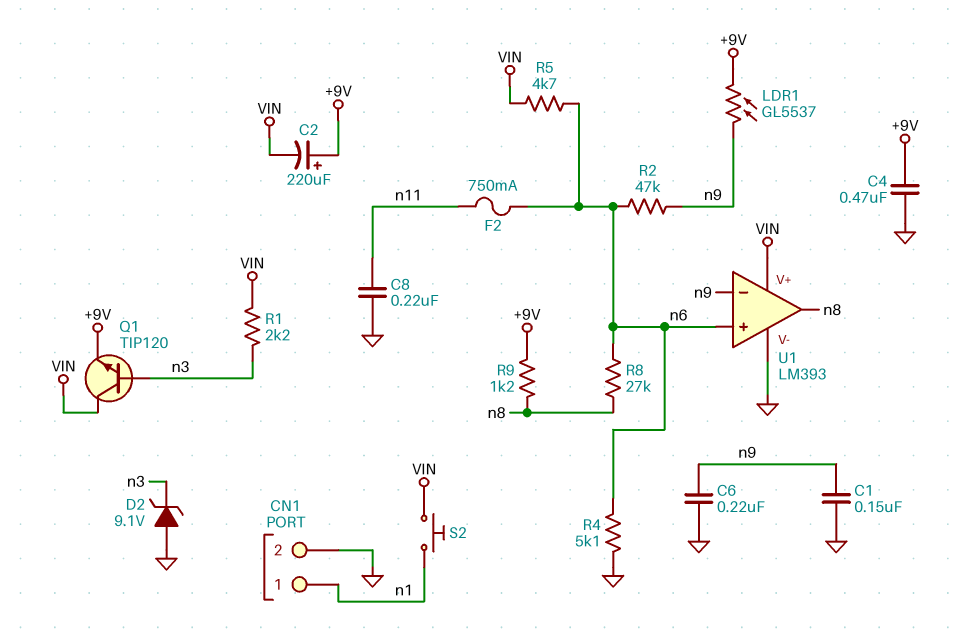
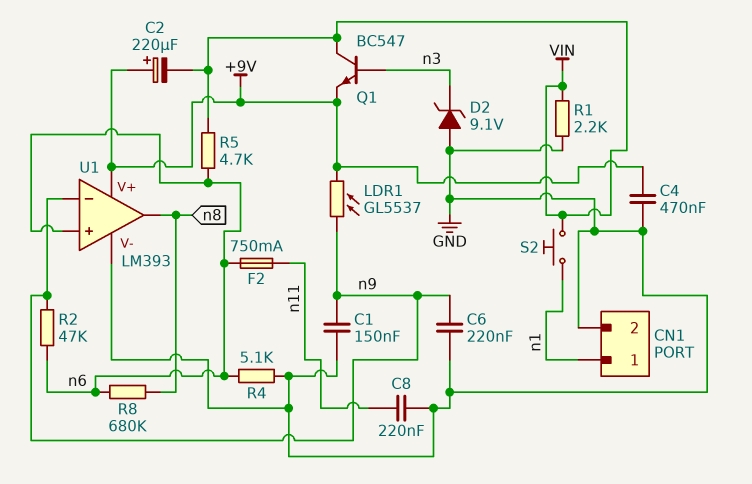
Q1: NPN TIP120 (B n3, C VIN, E +9V) -> NPN BC547 (B n3, C VIN, E +9V)
R1: 2.2k (VIN, n3) -> 2.2k (GND, VIN)
R8: 27k (n6, n8) -> 680k (n6, n8)
R9: 1.2k (+9V, n8) -> none
U1 pin V+: VIN -> +9V

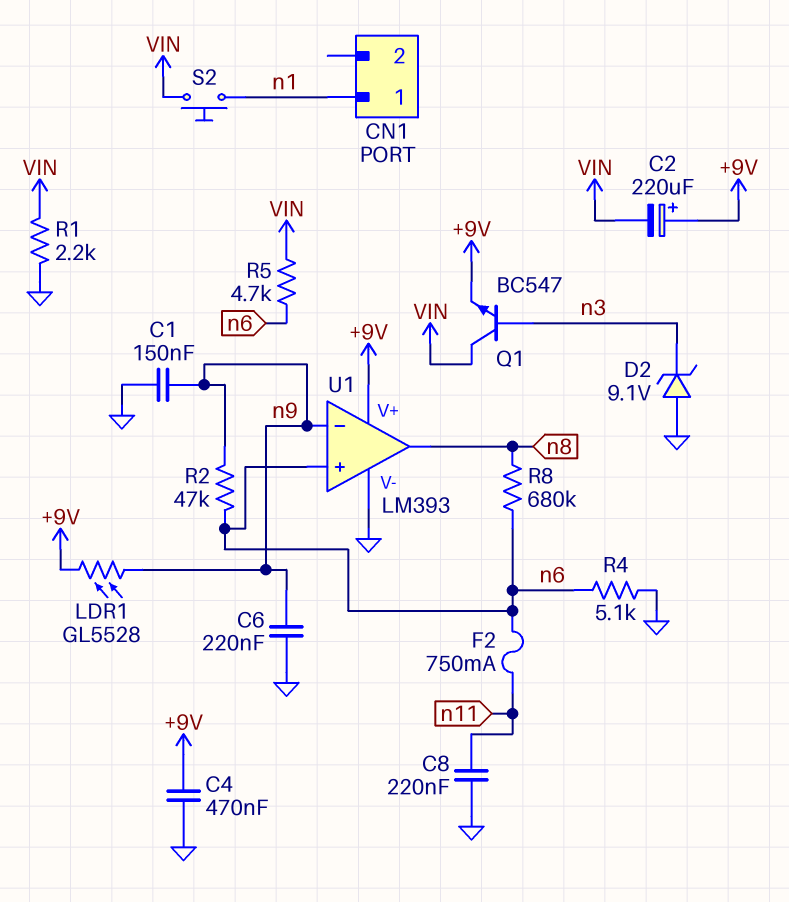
CN1 pin 2: GND -> none
LDR1: GL5537 (+9V, n9) -> GL5528 (+9V, n9)

